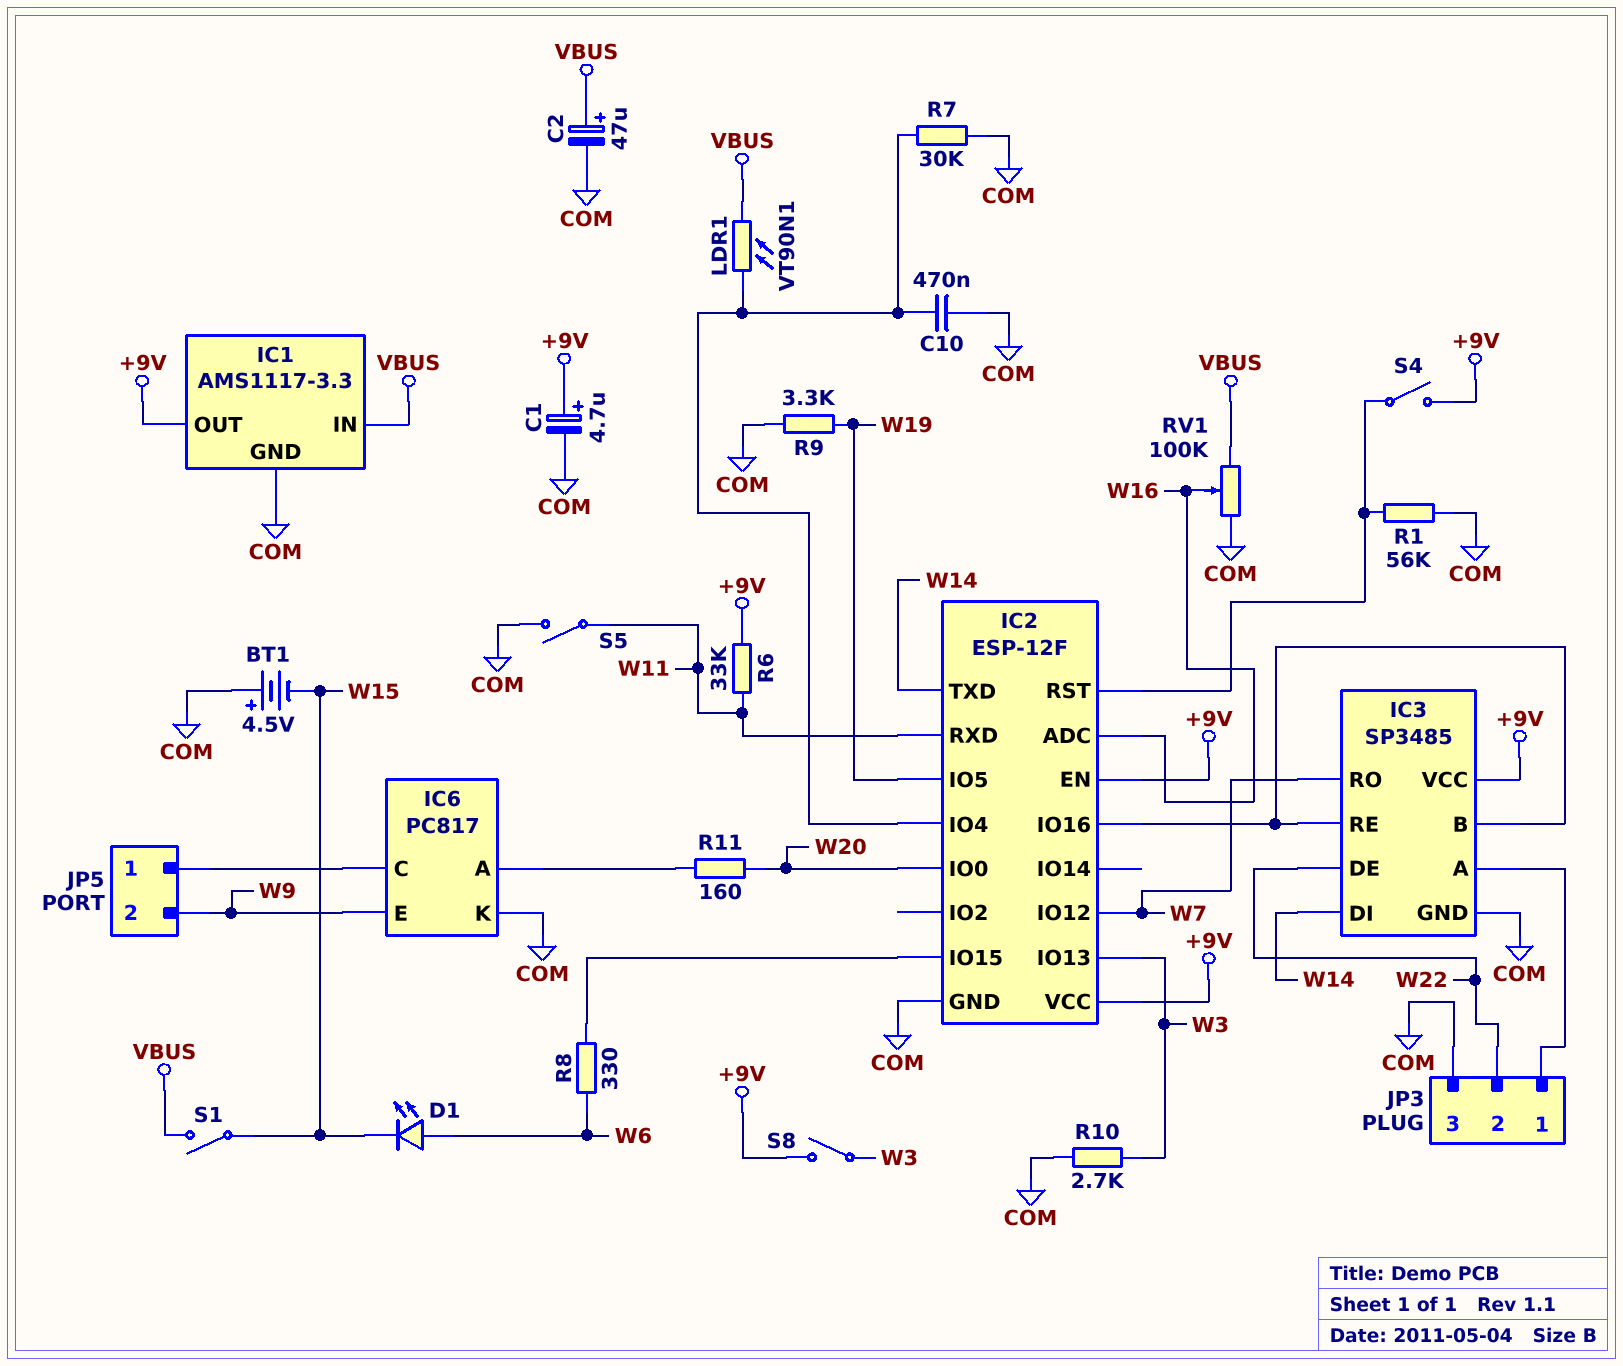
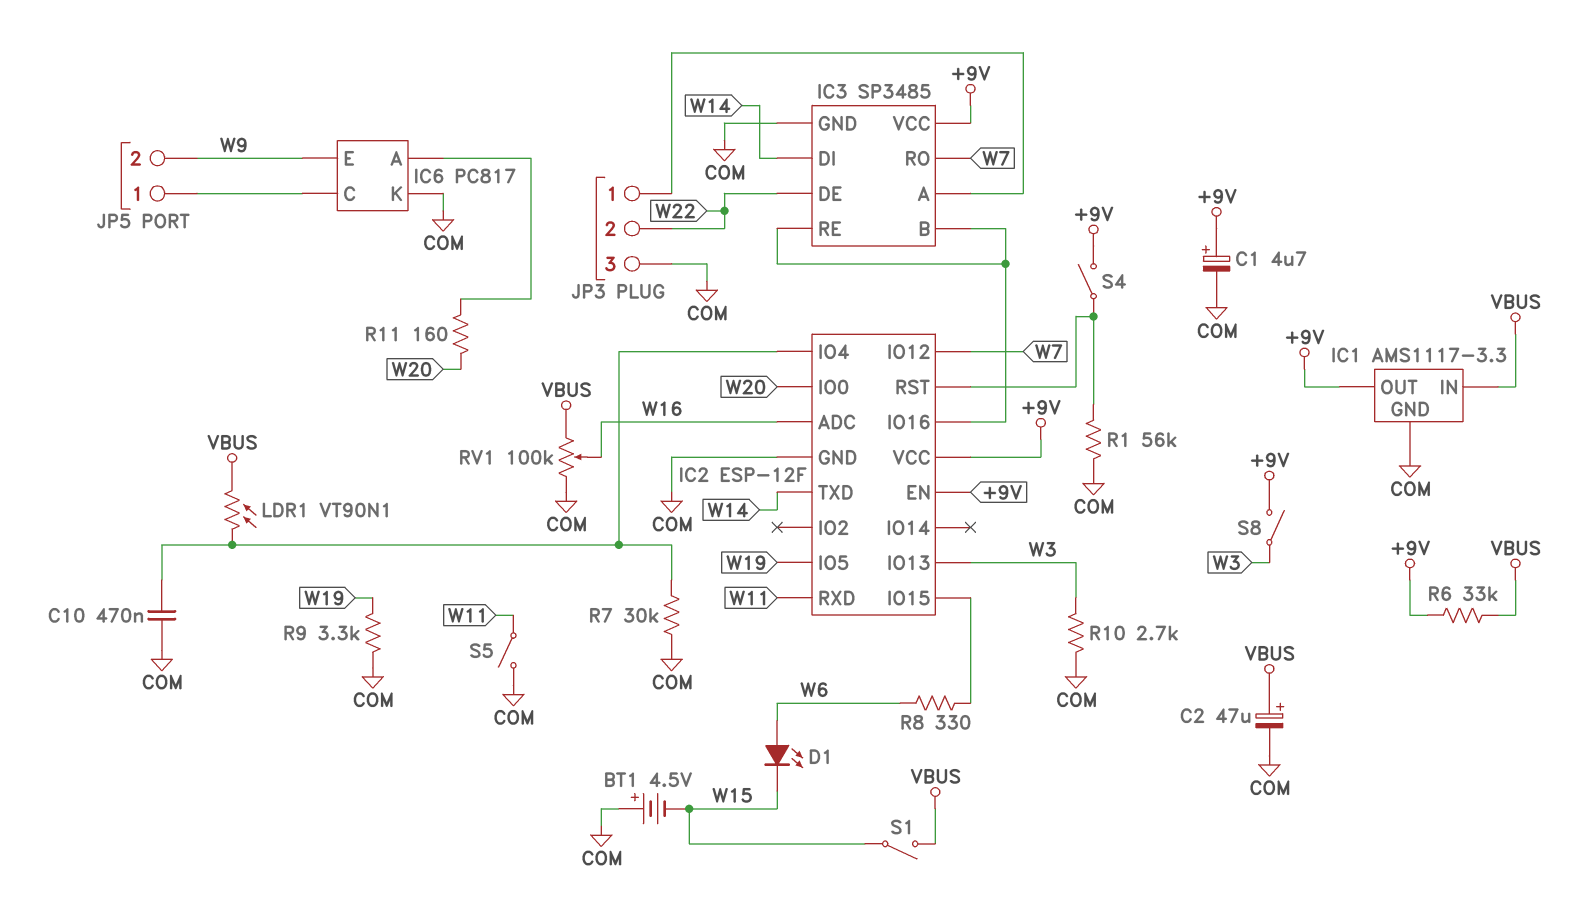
R6: 33k (+9V, W11) -> 33k (+9V, VBUS)

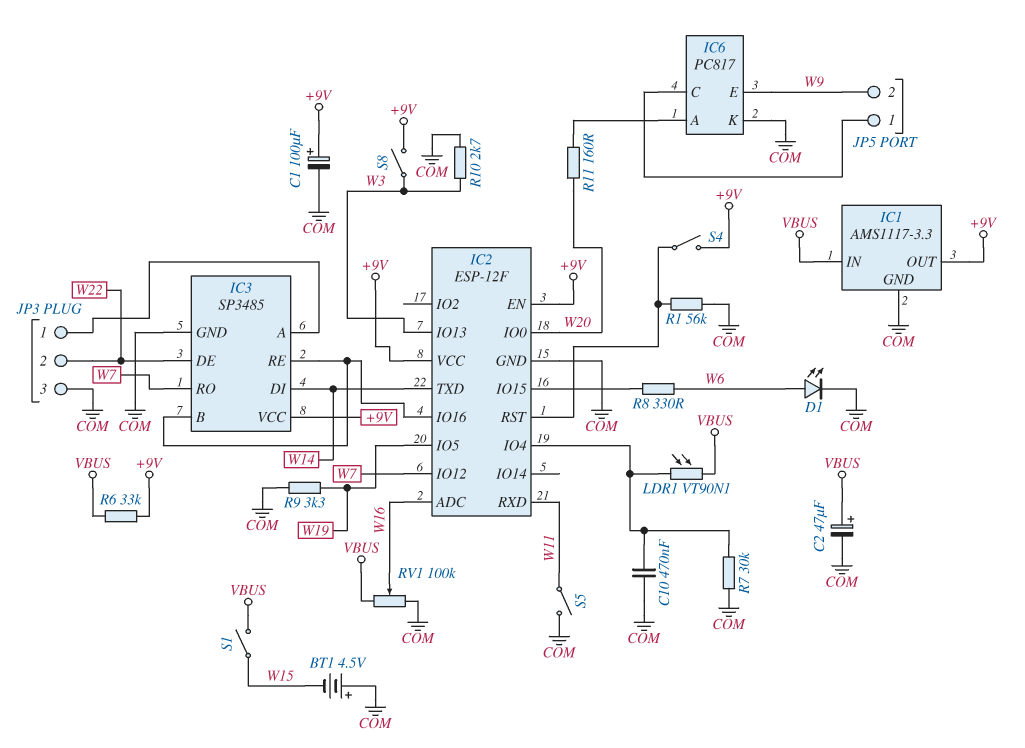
C1: 4.7uF (plus +9V, minus COM) -> 100uF (plus +9V, minus COM)
D1: LED (A W6, K W15) -> LED (A W6, K COM)

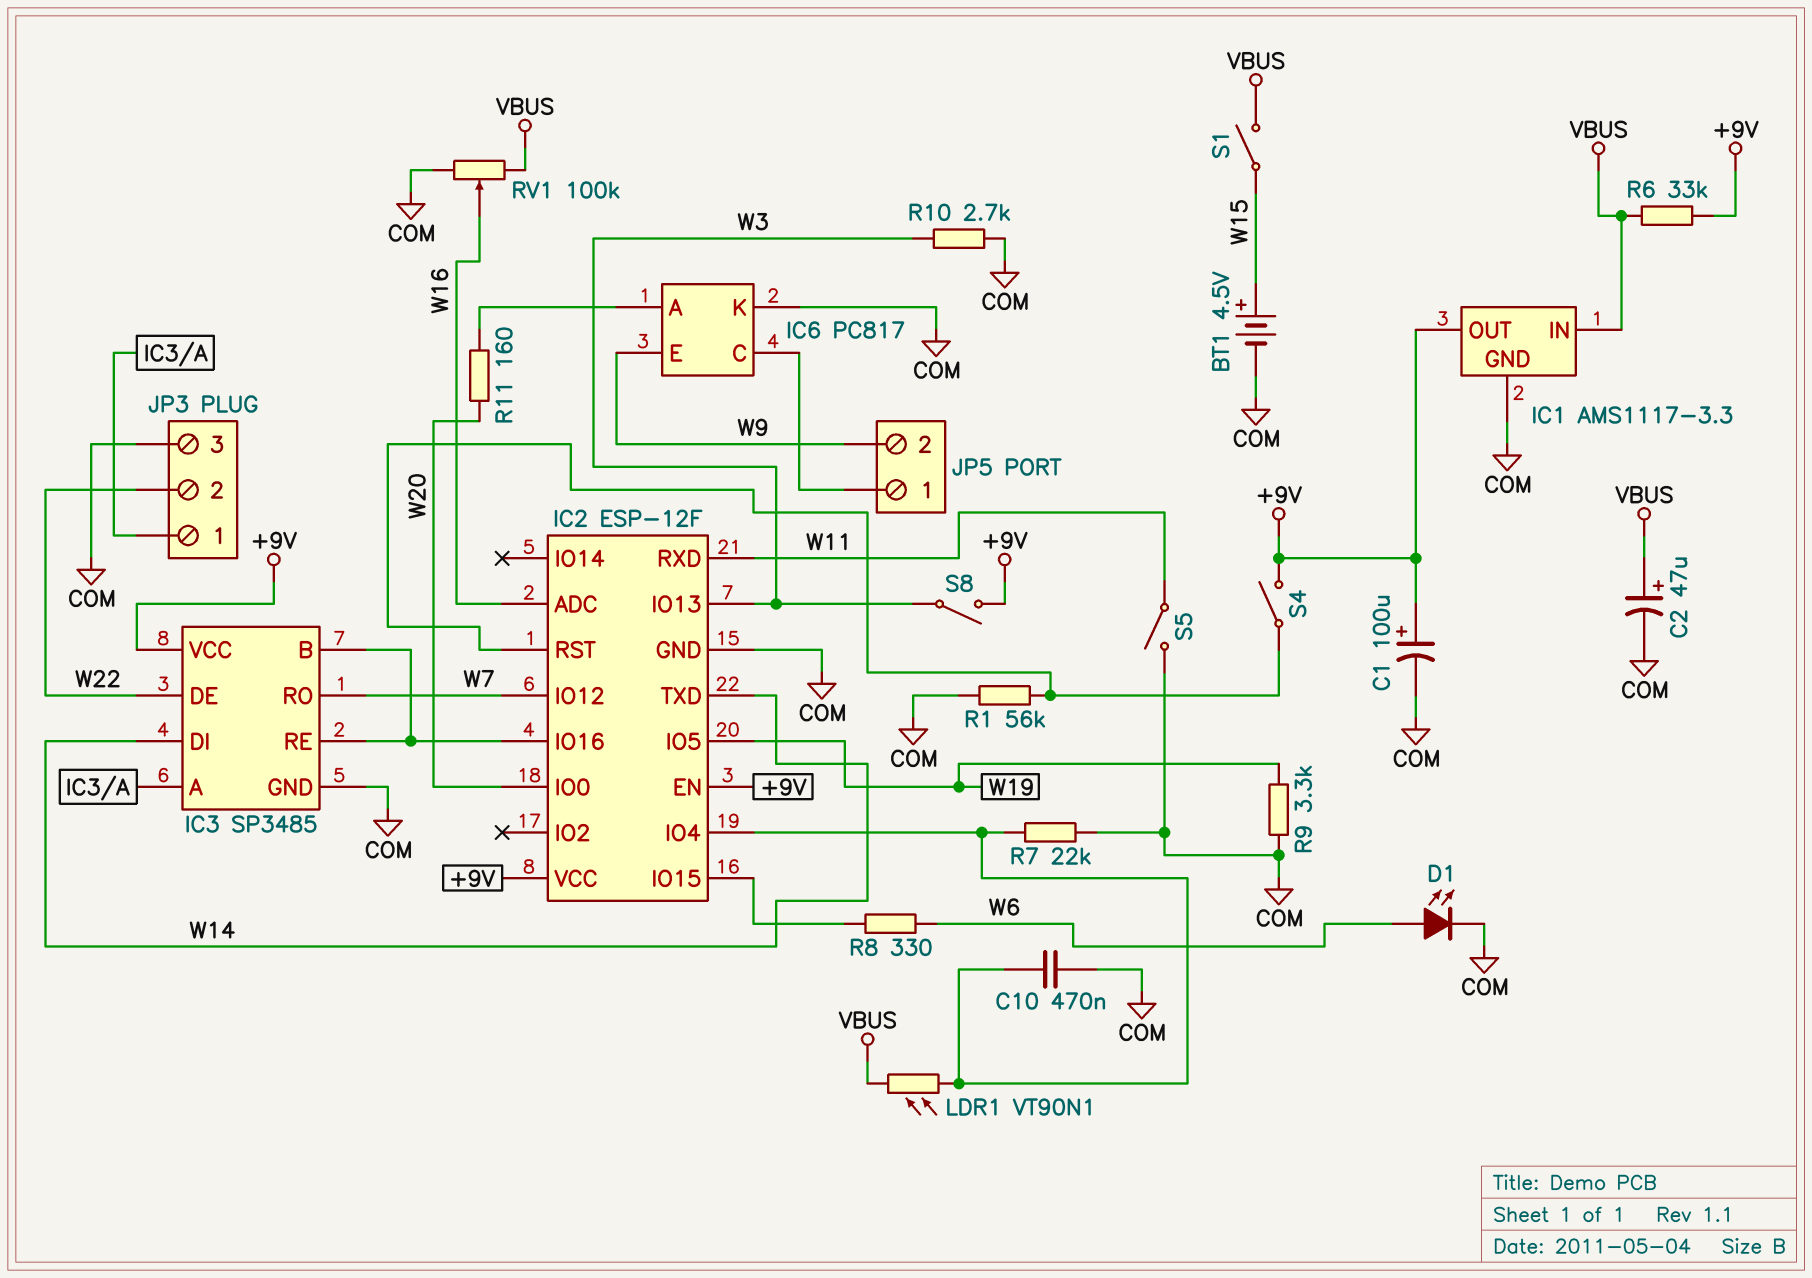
BT1: 4.5V (plus COM, minus W15) -> 4.5V (plus W15, minus COM)
R7: 30k (COM, IC2/IO4) -> 22k (COM, IC2/IO4)

